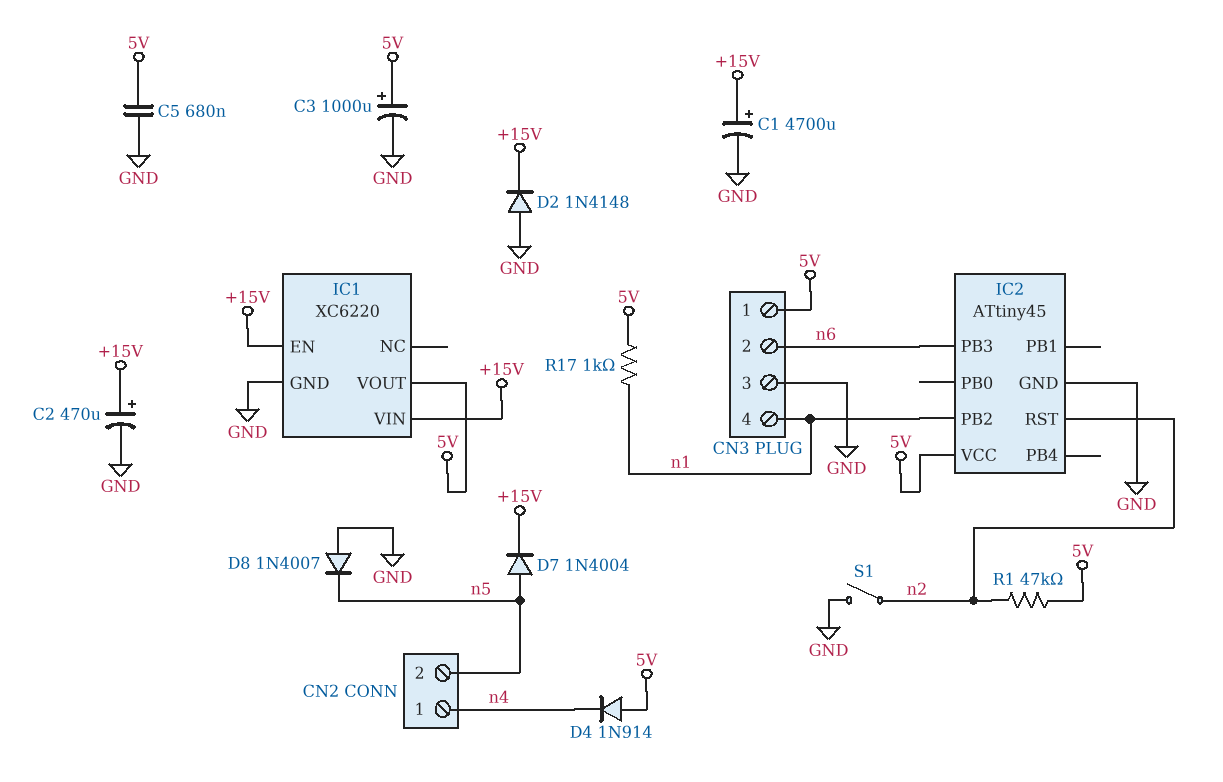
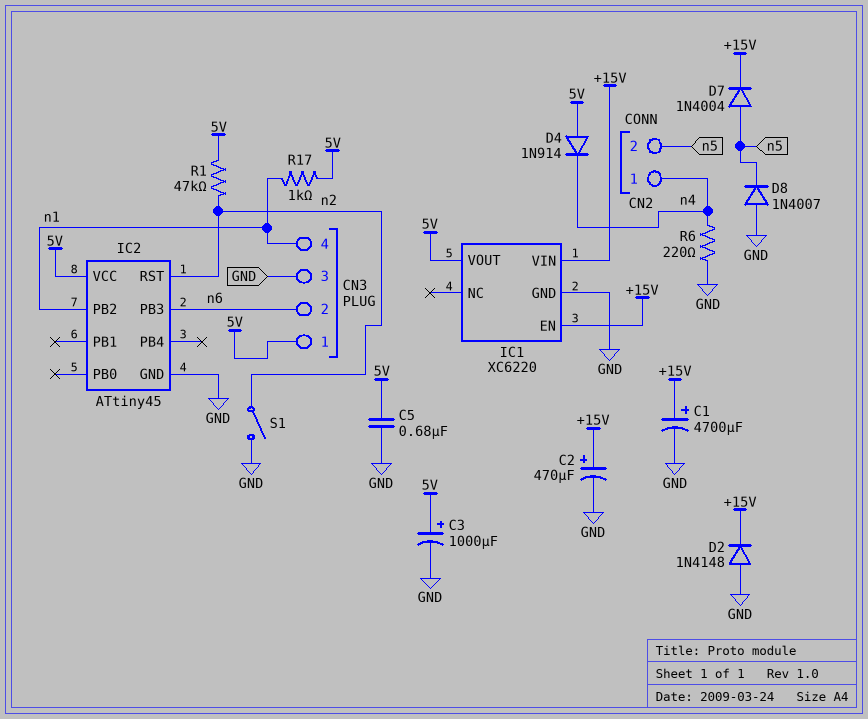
R6: none -> 220 (GND, n4)

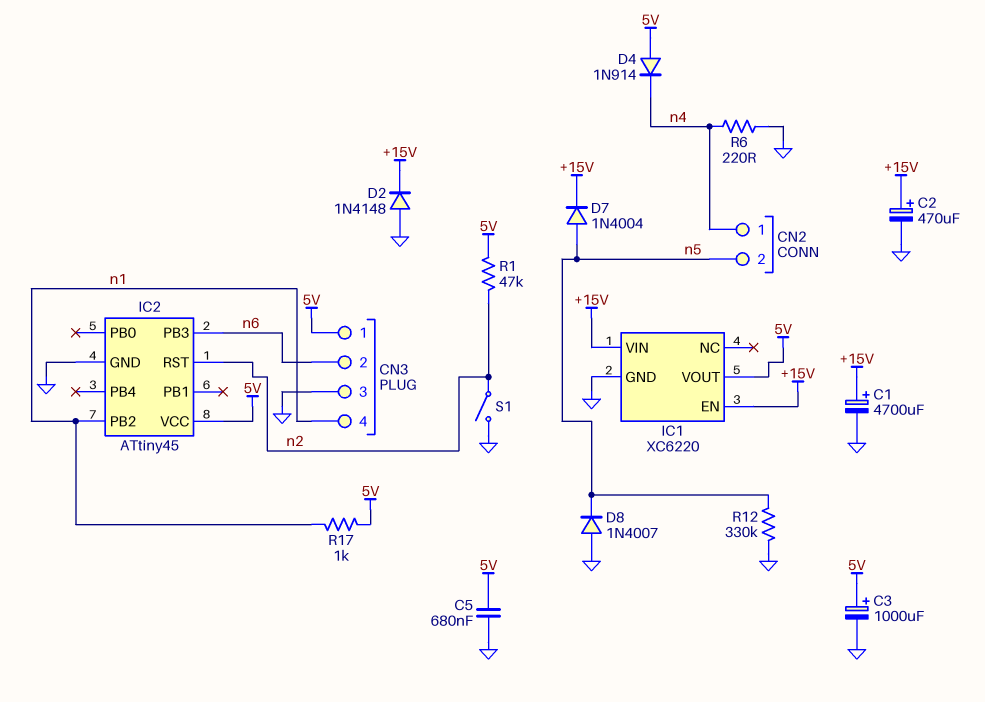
R12: none -> 330k (GND, n5)

